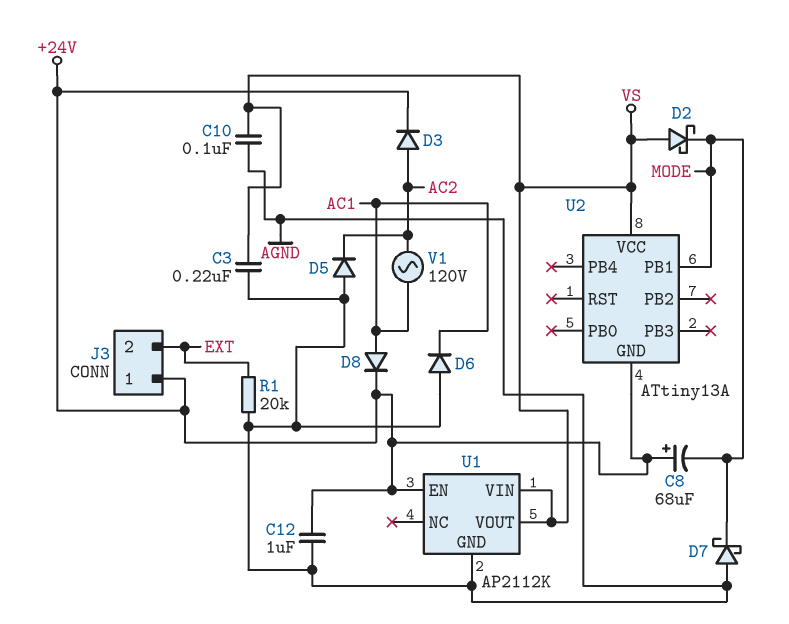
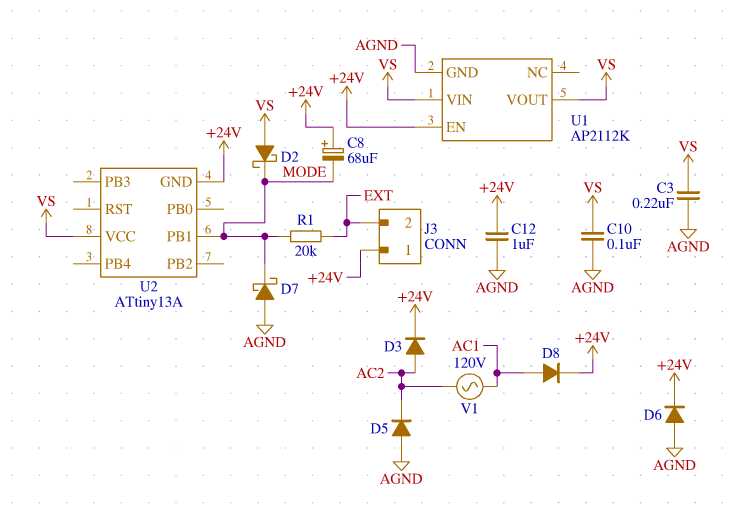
D6: diode (A AGND, K AC1) -> diode (A AGND, K +24V)
R1: 20k (AGND, EXT) -> 20k (EXT, MODE)

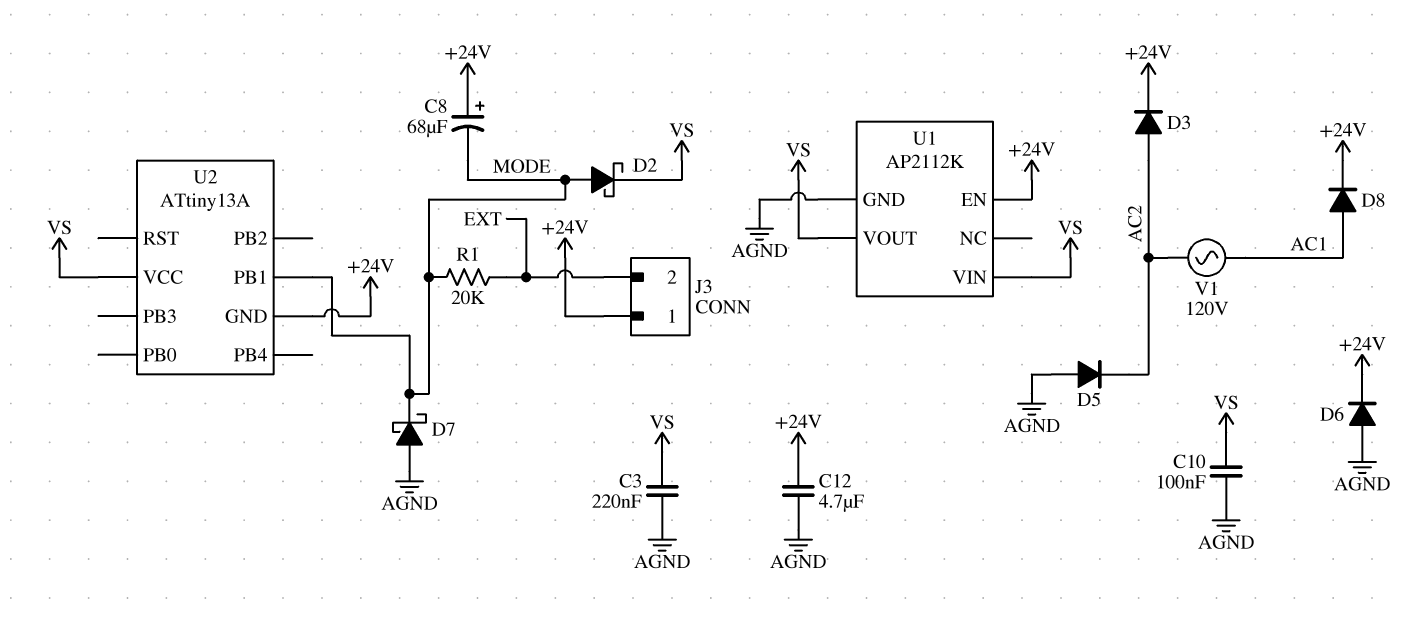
C12: 1uF (+24V, AGND) -> 4.7uF (+24V, AGND)
D2: schottky (A VS, K MODE) -> schottky (A MODE, K VS)

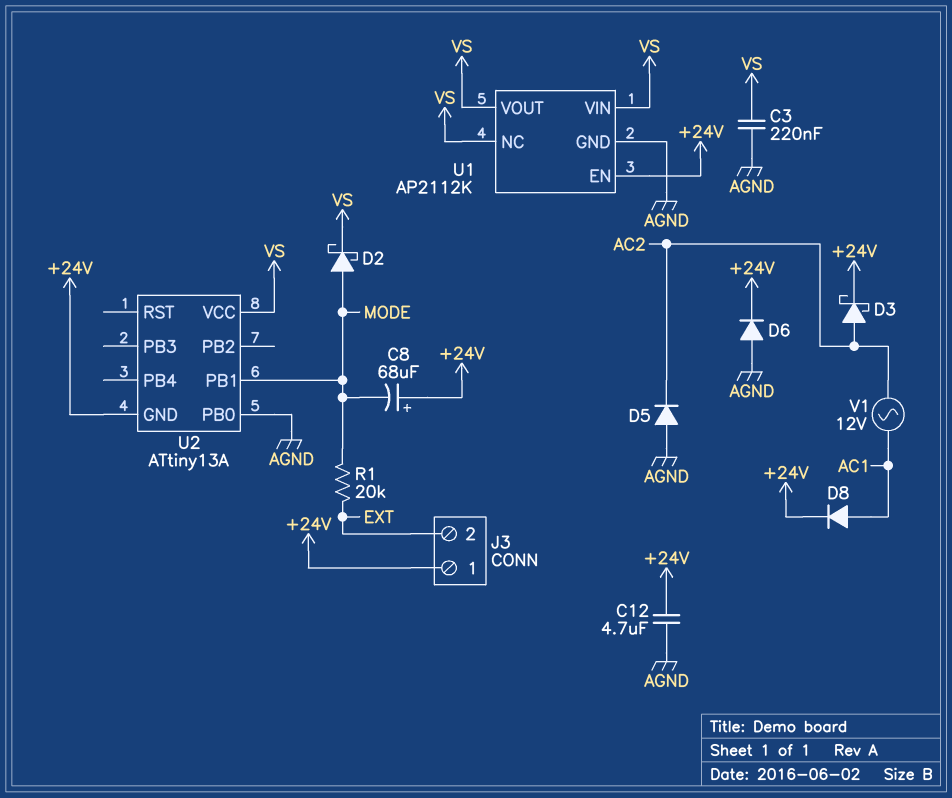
C10: 100nF (AGND, VS) -> none
D3: diode (A AC2, K +24V) -> schottky (A AC2, K +24V)
D7: schottky (A AGND, K MODE) -> none
U1 pin NC: none -> VS
U2 pin PB0: none -> AGND
V1: AC 120V (AC1, AC2) -> AC 12V (AC1, AC2)

